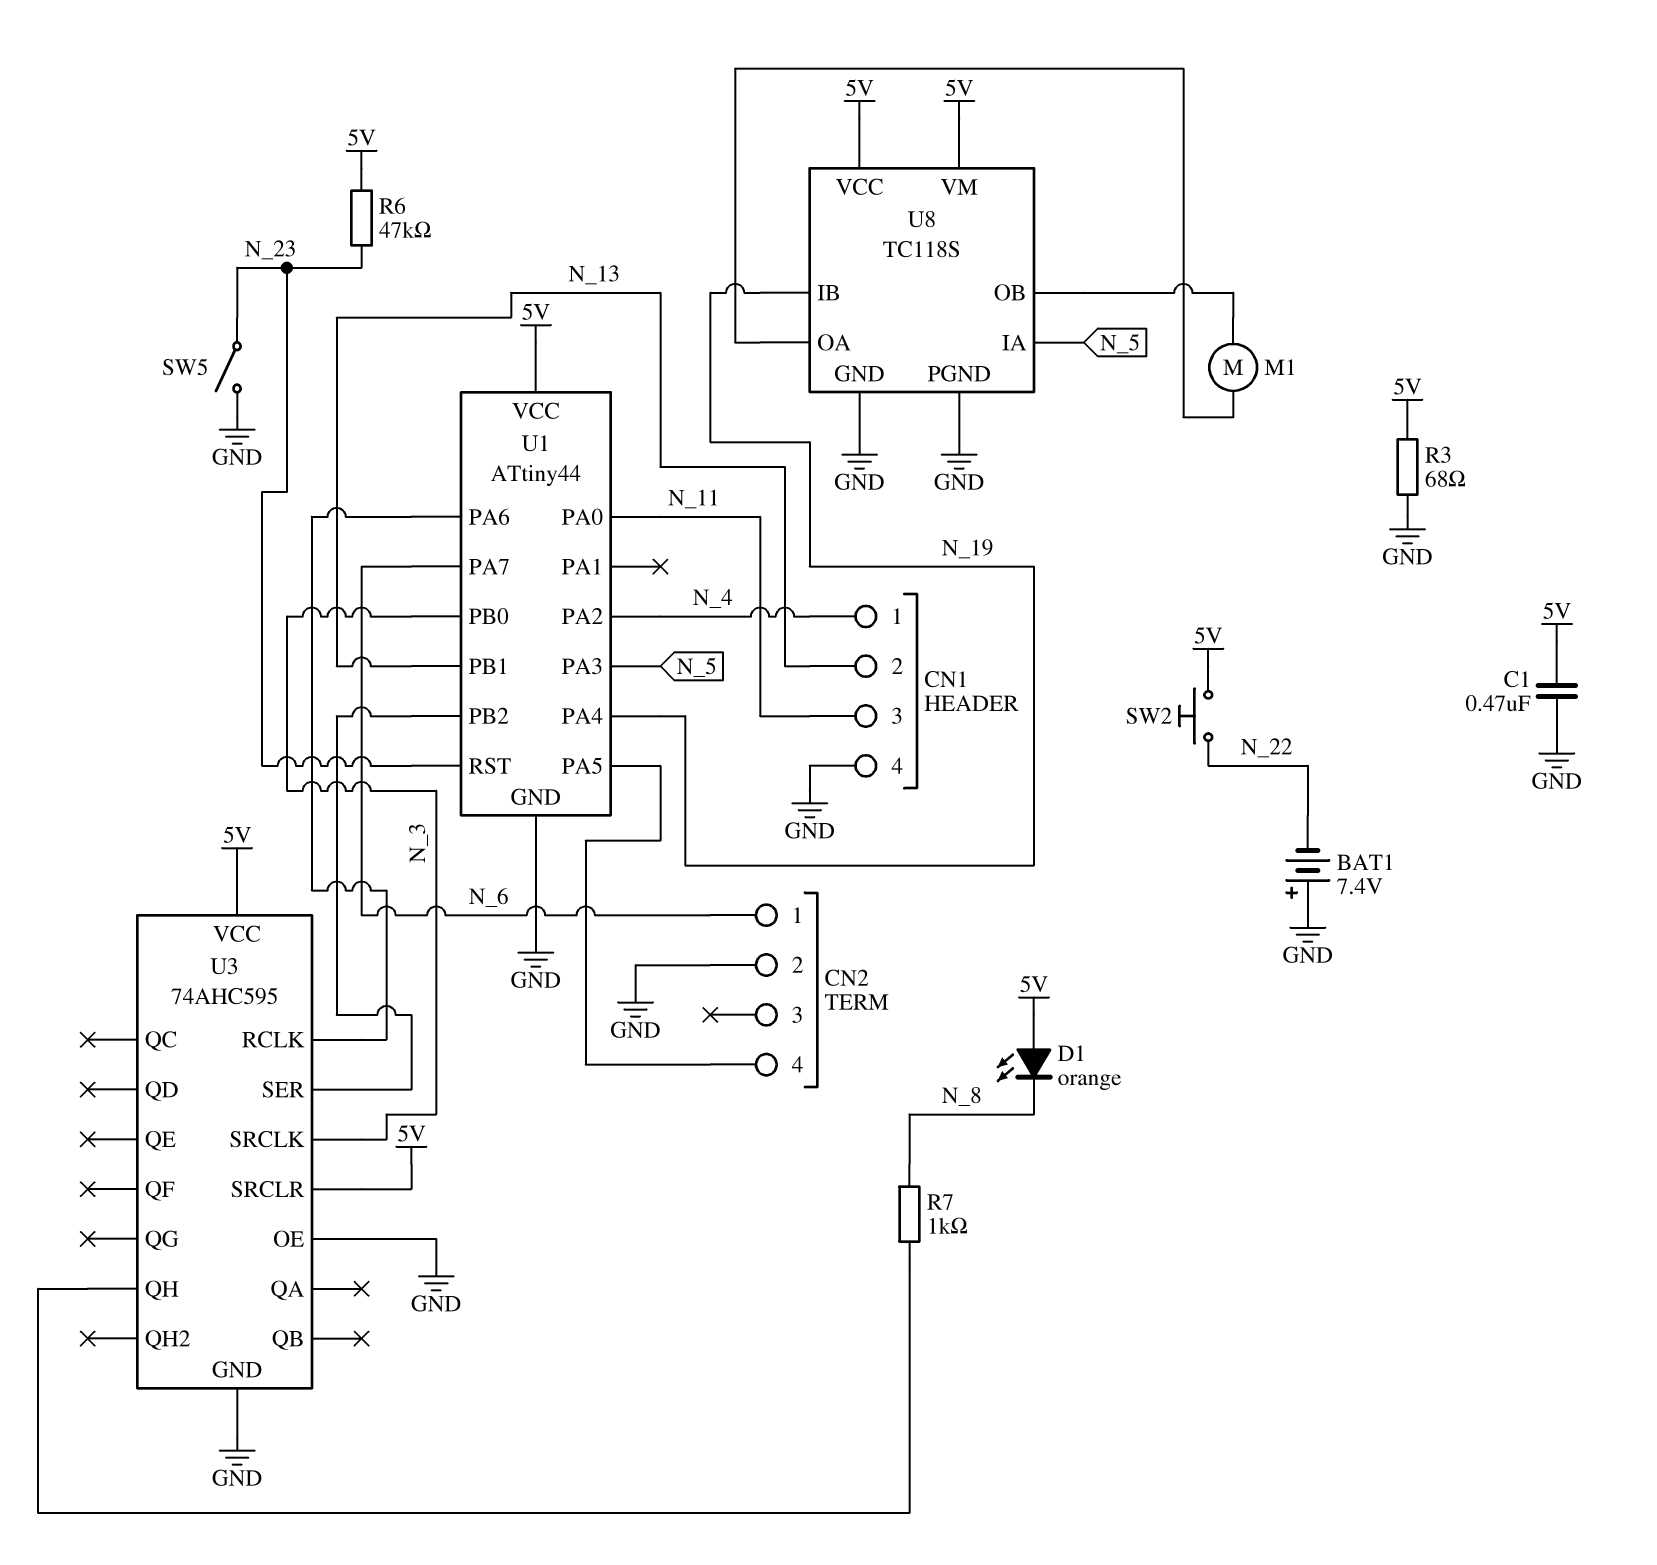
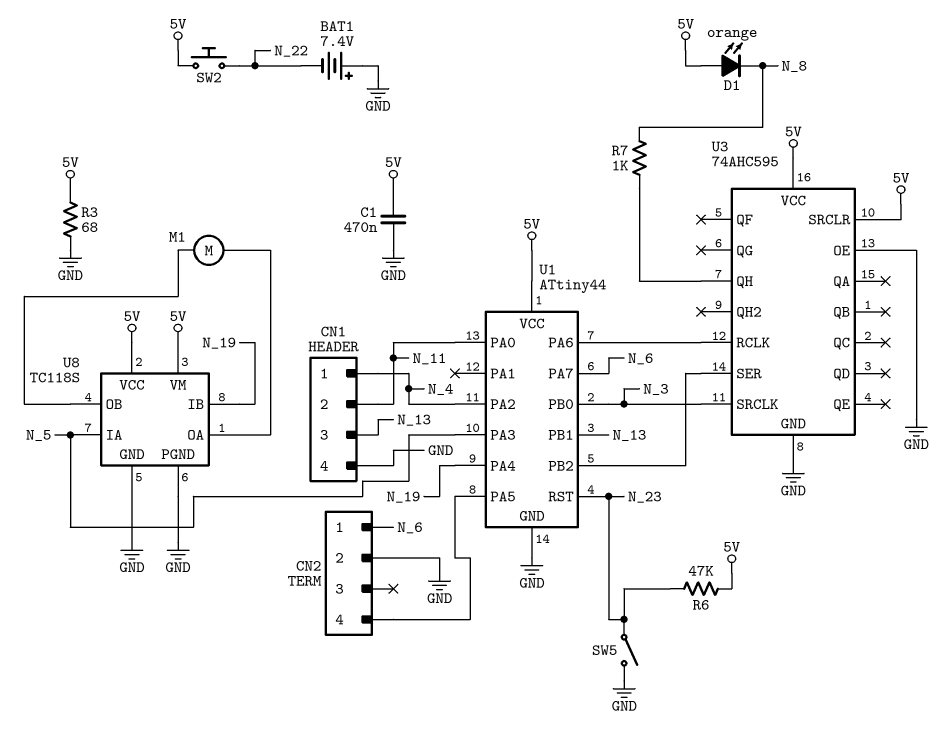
CN1 pin 2: N_13 -> N_11
CN1 pin 3: N_11 -> N_13

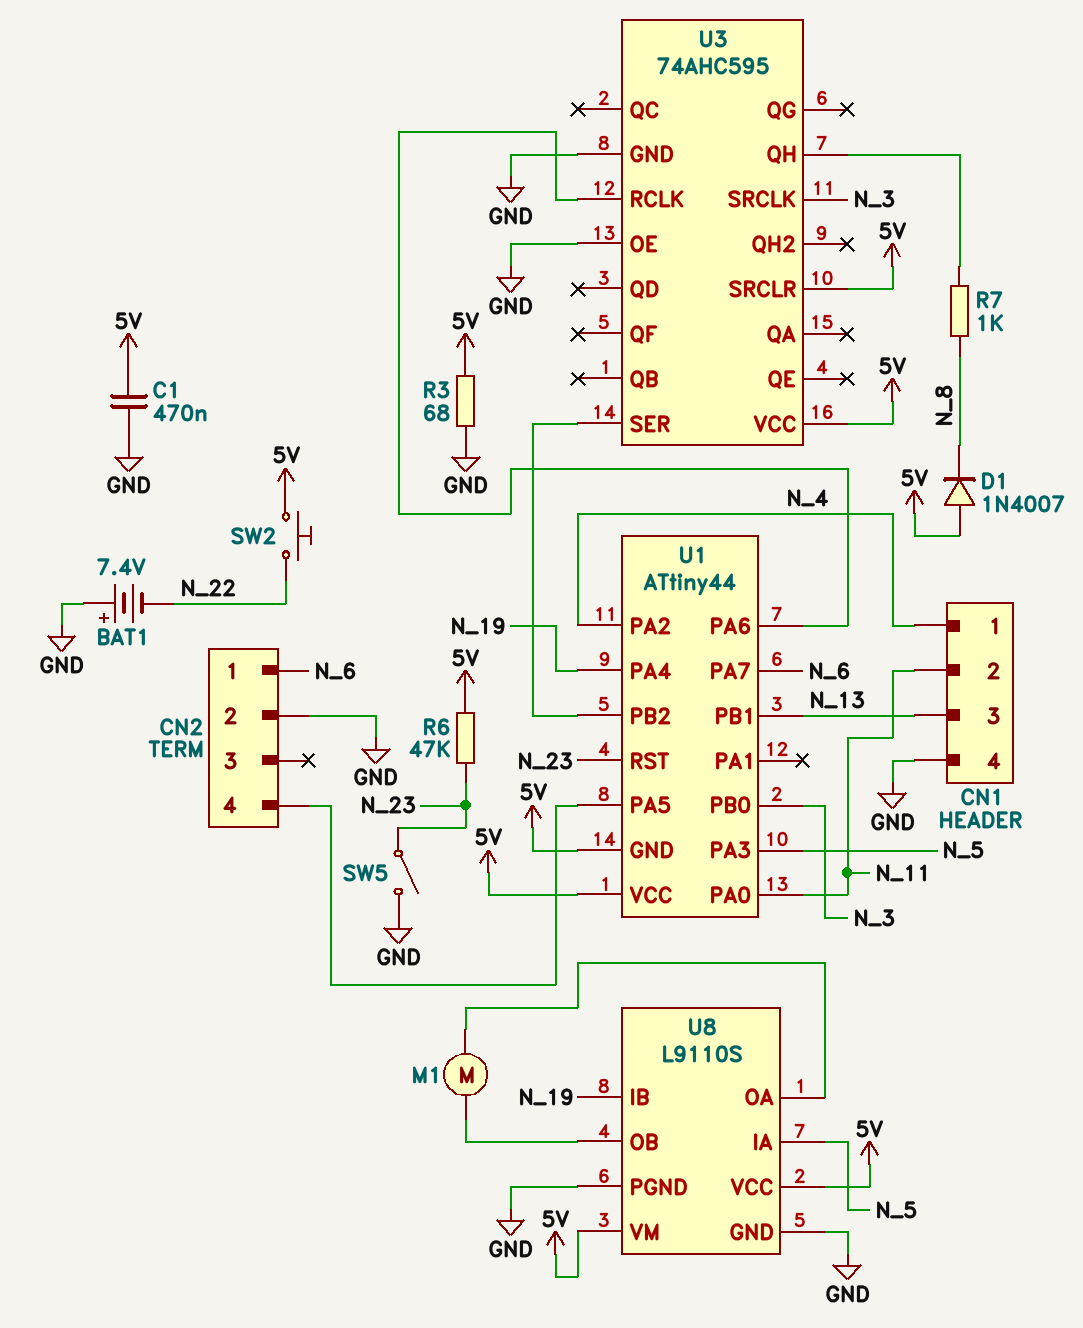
D1: LED orange (A 5V, K N_8) -> diode 1N4007 (A 5V, K N_8)
U1 pin GND: GND -> 5V
U8: TC118S -> L9110S

